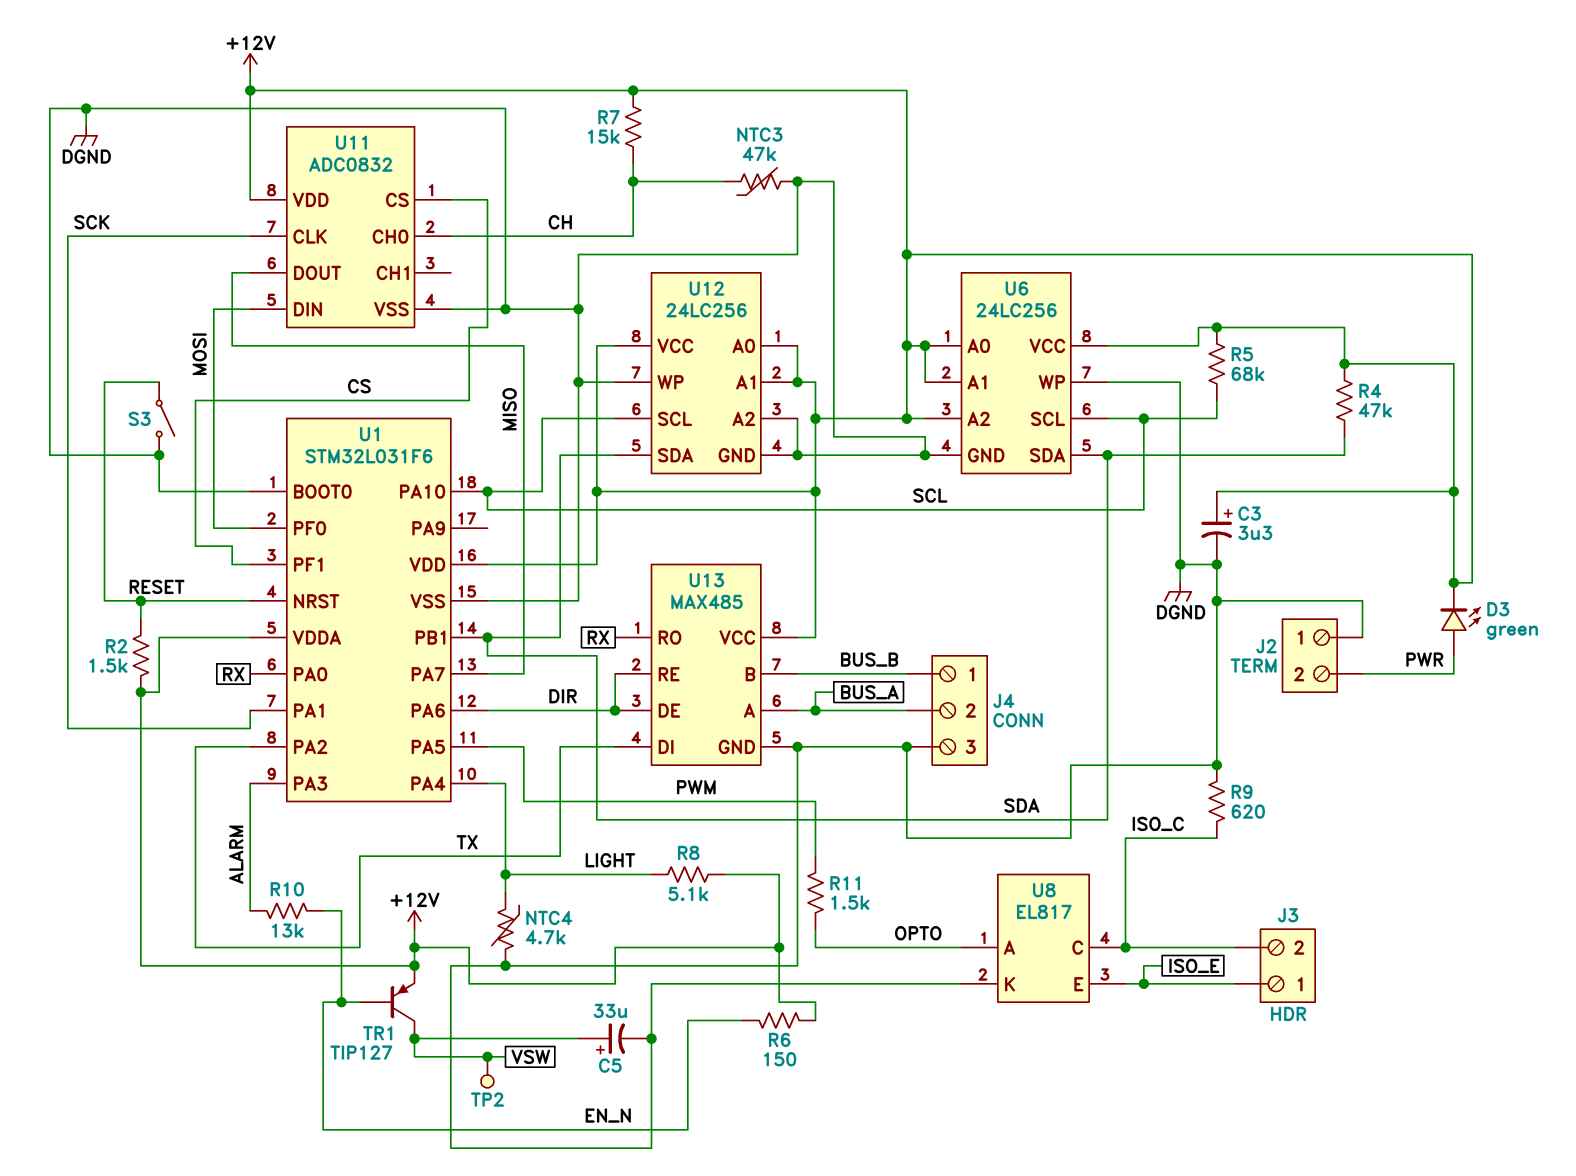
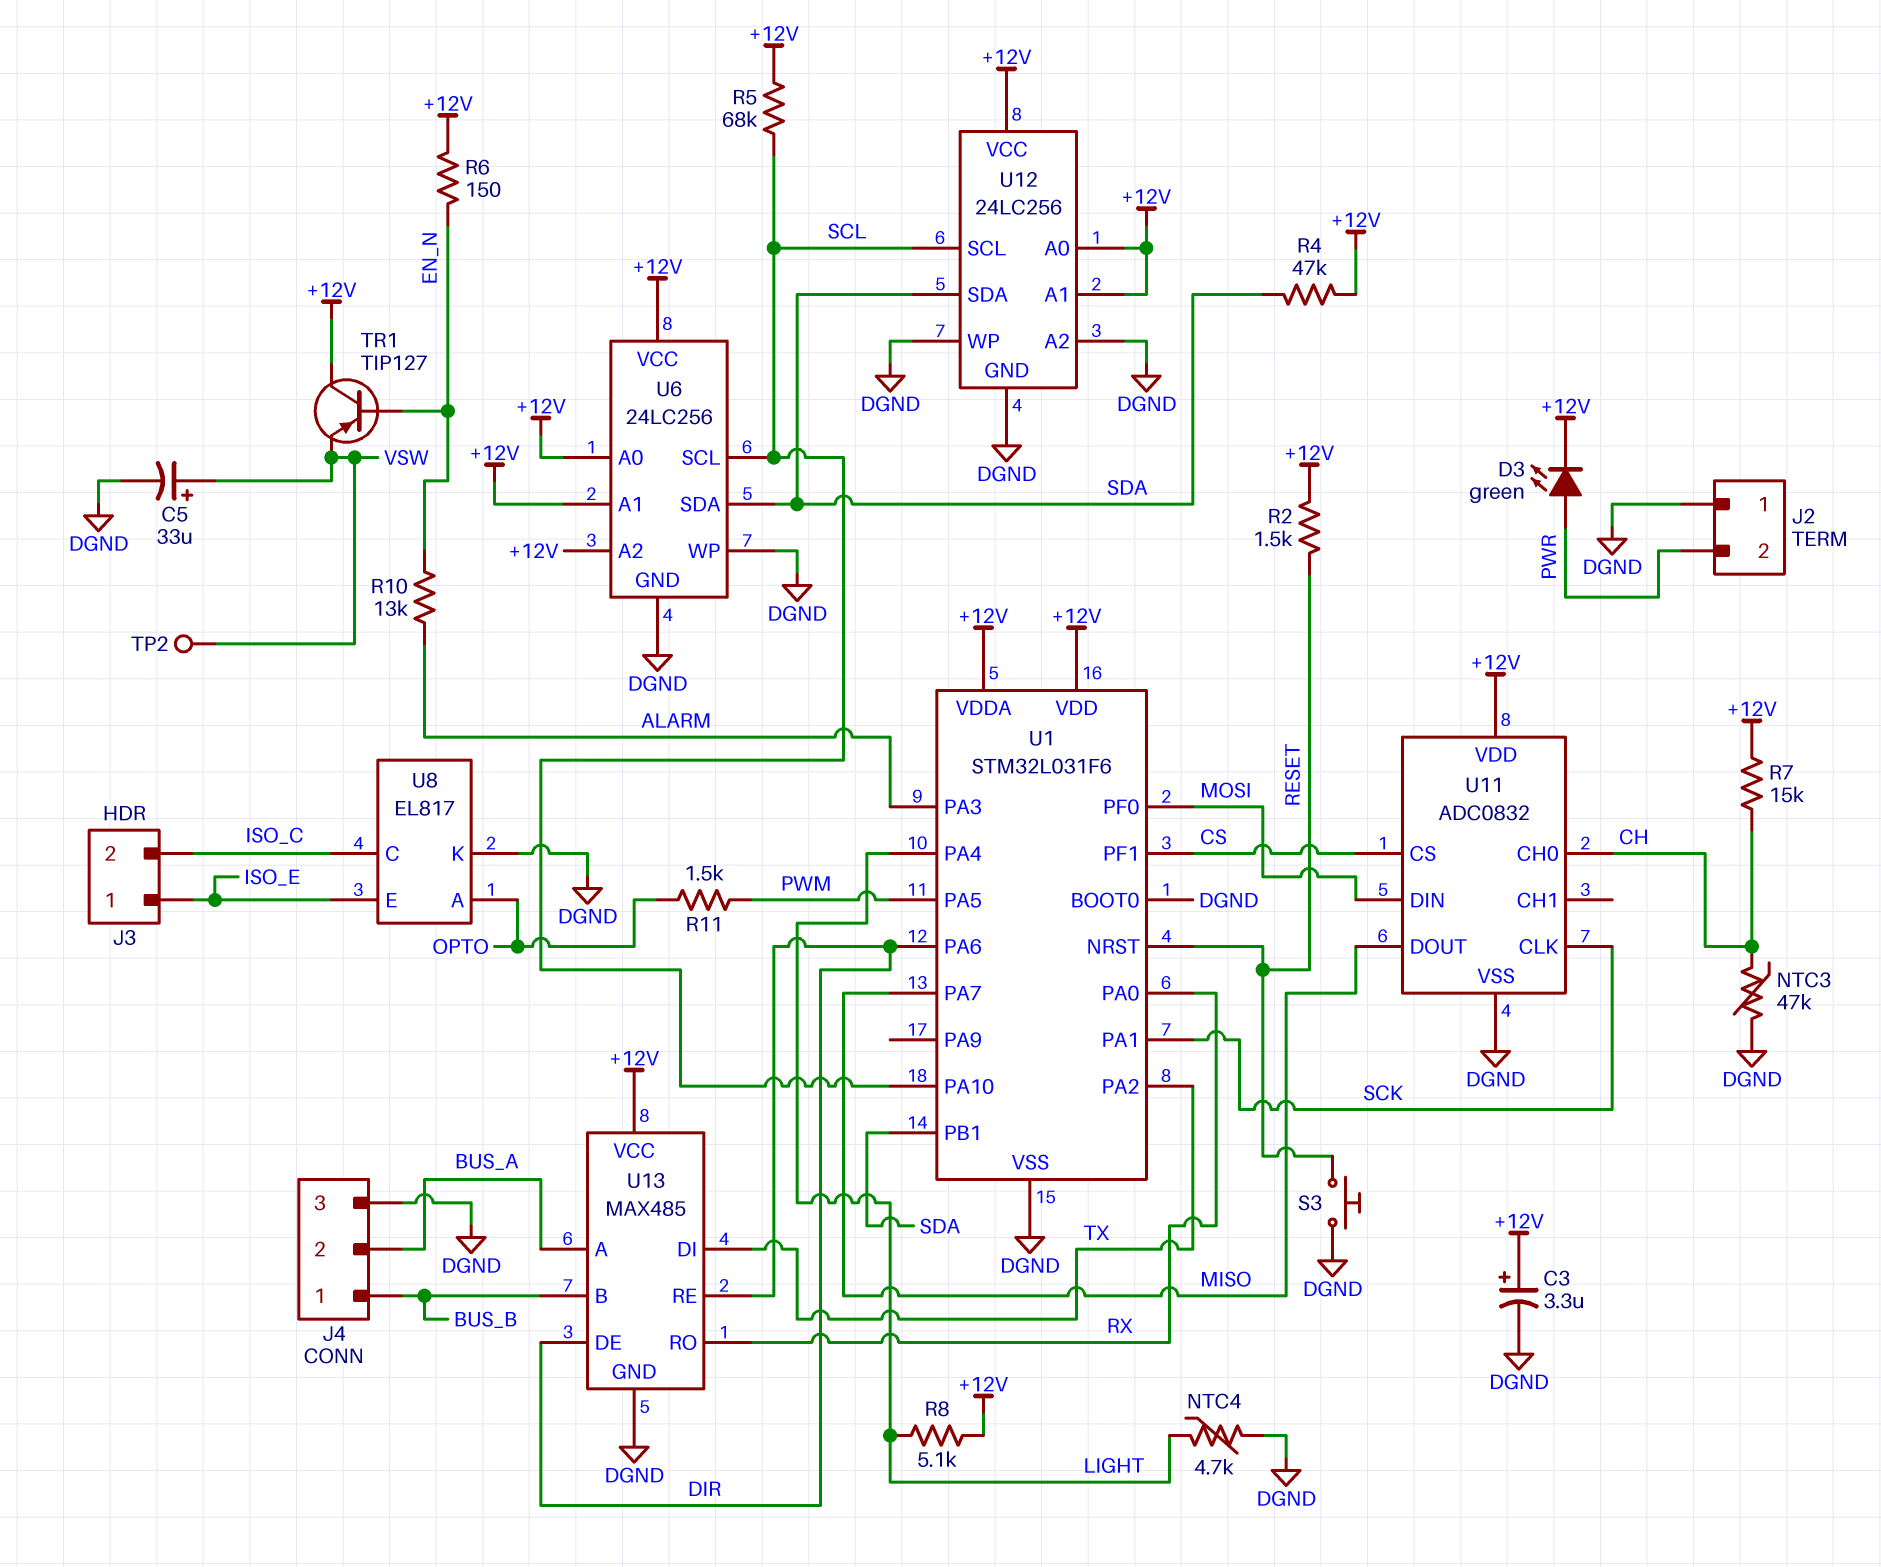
R9: 620 (DGND, ISO_C) -> none
S3: switch (DGND, RESET) -> button (DGND, RESET)
TR1: PNP TIP127 (B EN_N, C VSW, E +12V) -> PNP TIP127 (B EN_N, C +12V, E VSW)

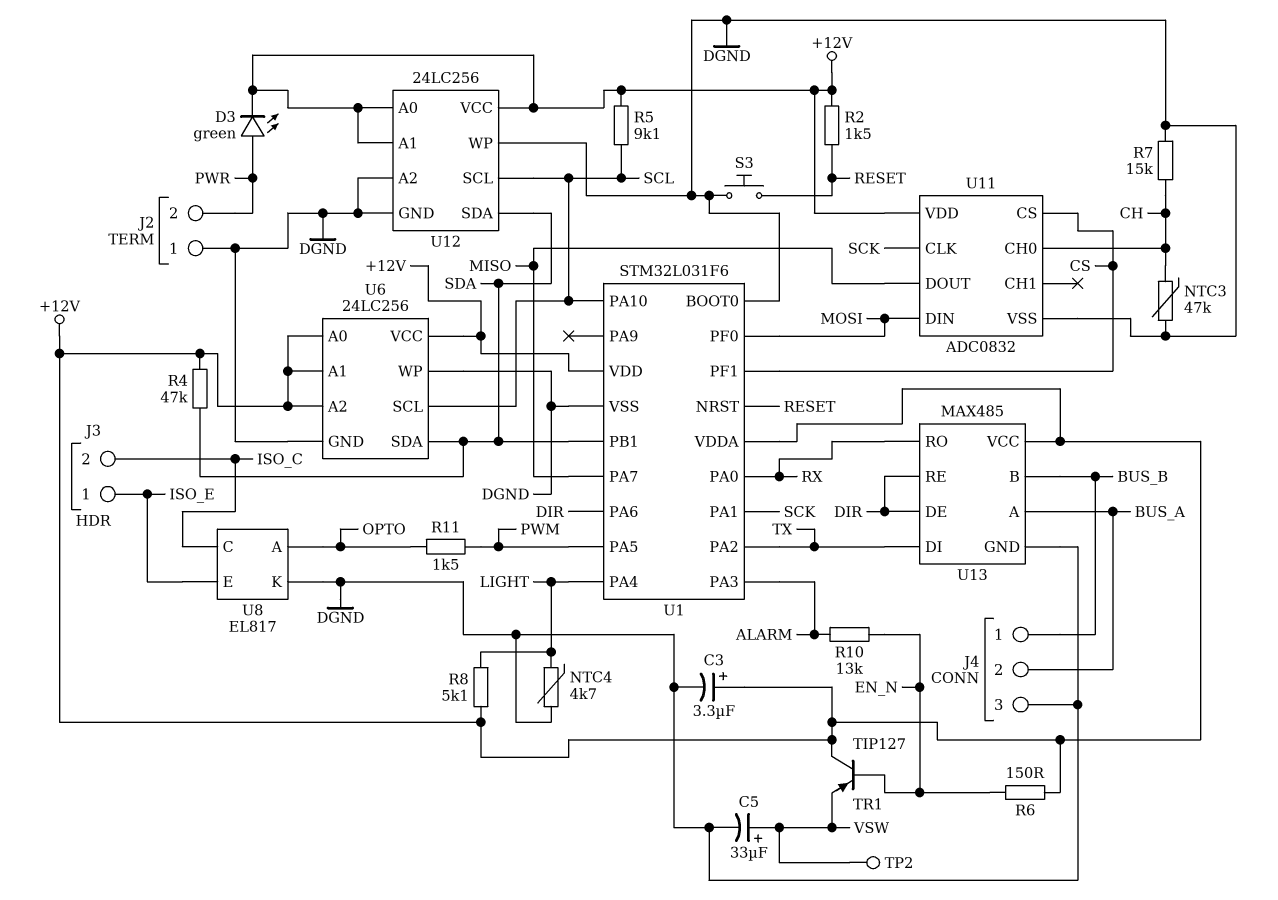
R5: 68k (+12V, SCL) -> 9.1k (+12V, SCL)
R7: 15k (+12V, CH) -> 15k (CH, DGND)

